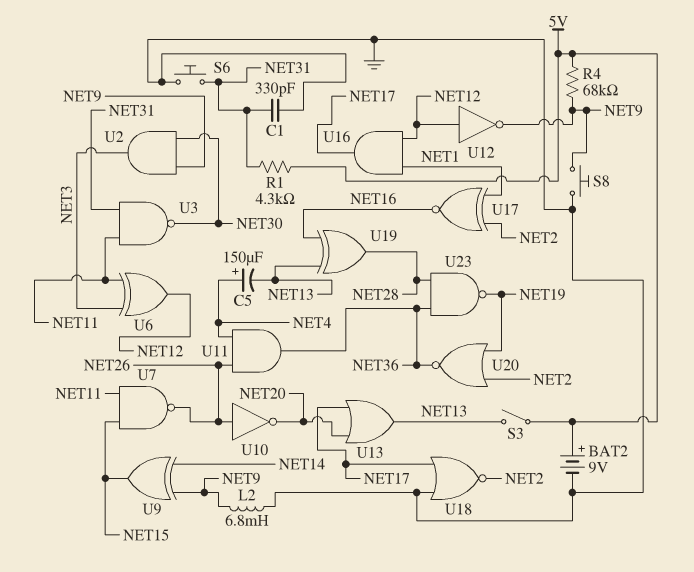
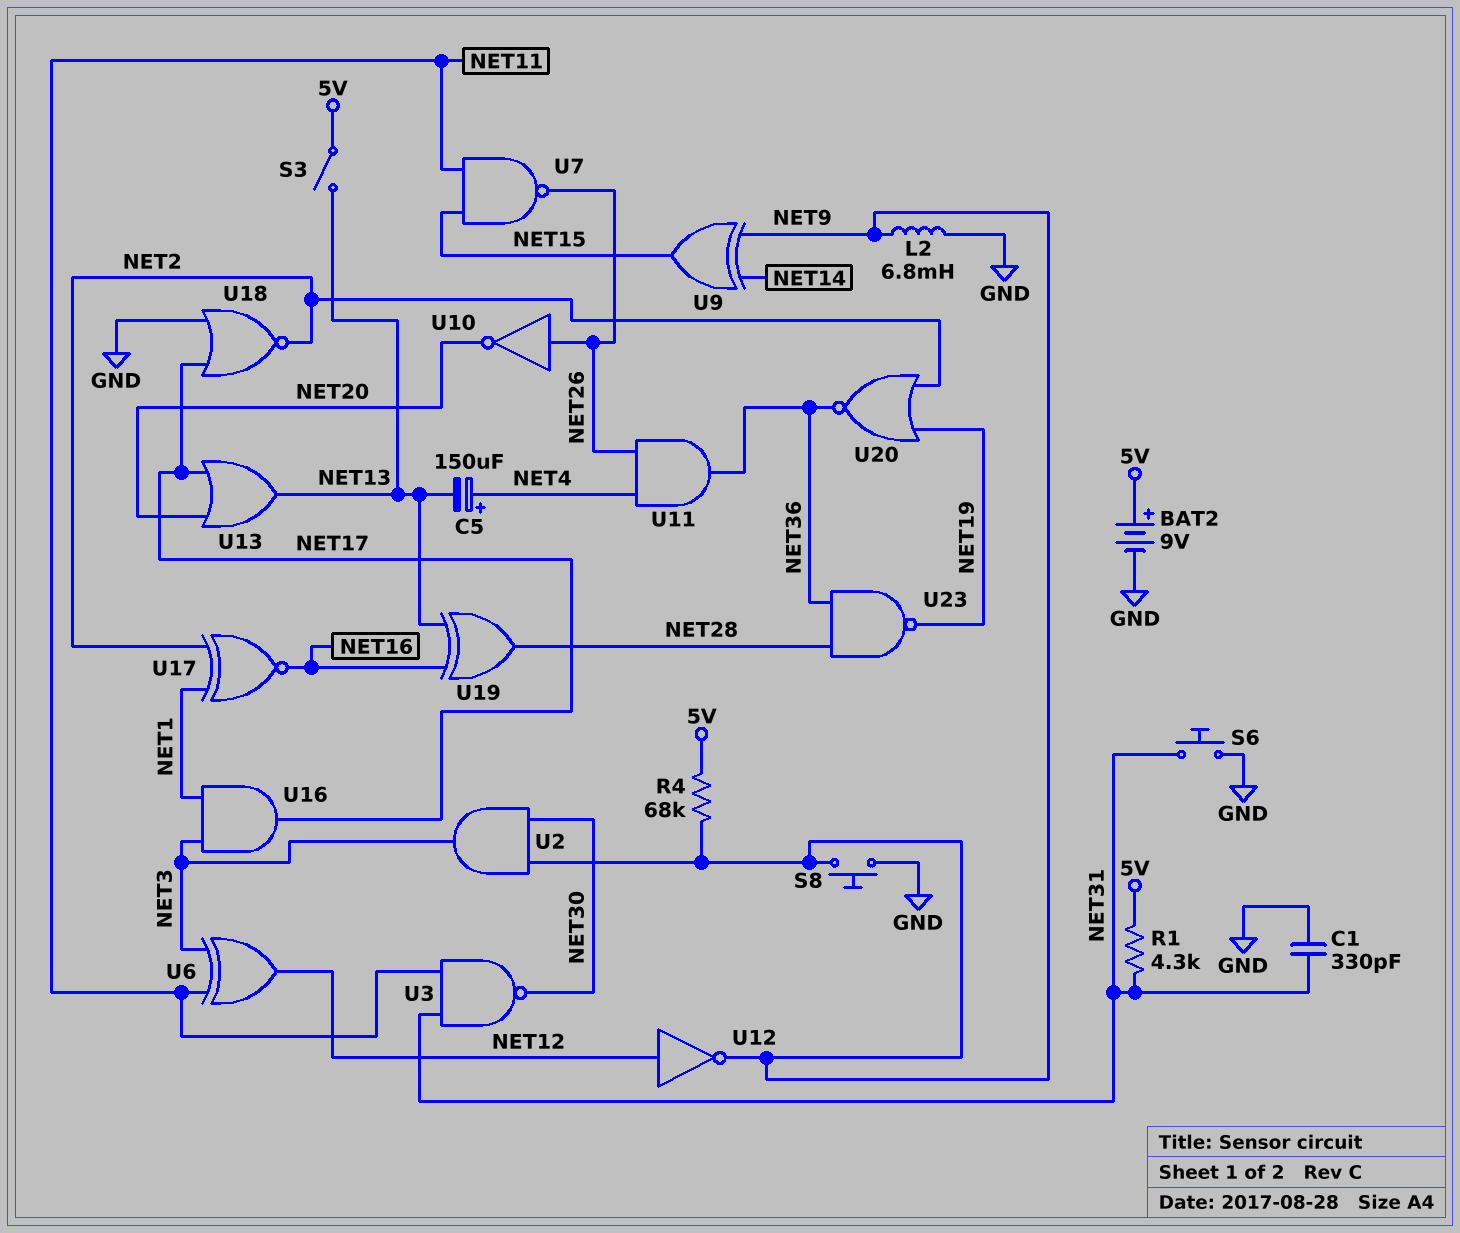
U16: AND (in NET1, in NET12, out NET17) -> AND (in NET1, in NET3, out NET17)

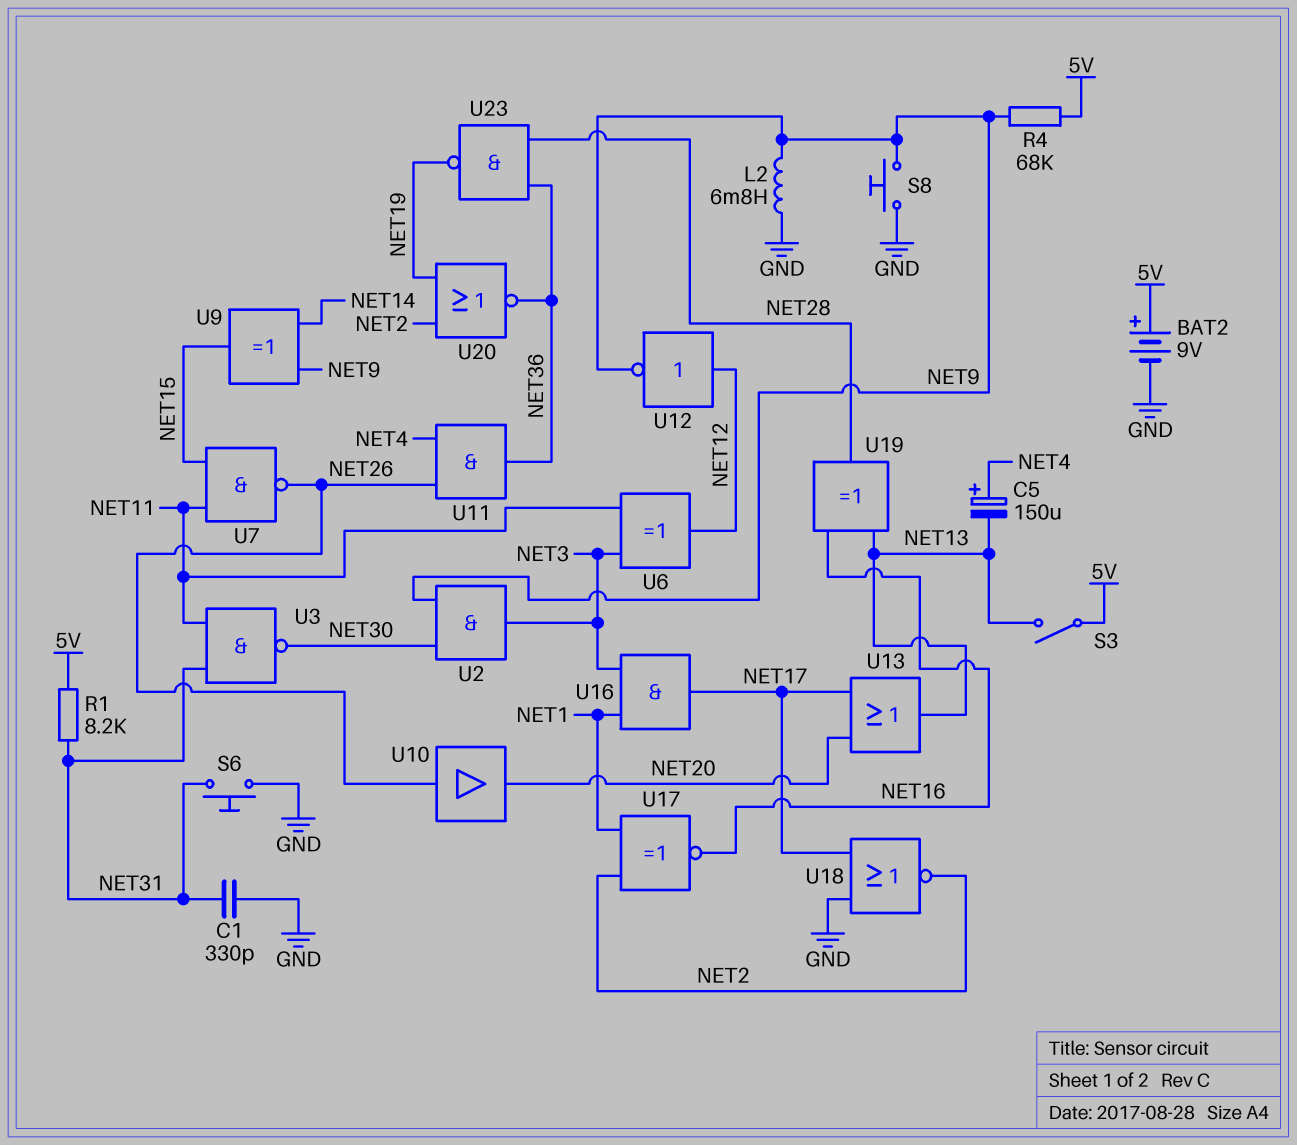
R1: 4.3k (5V, NET31) -> 8.2k (5V, NET31)
U10: NOT (in NET26, out NET20) -> buffer (in NET26, out NET20)

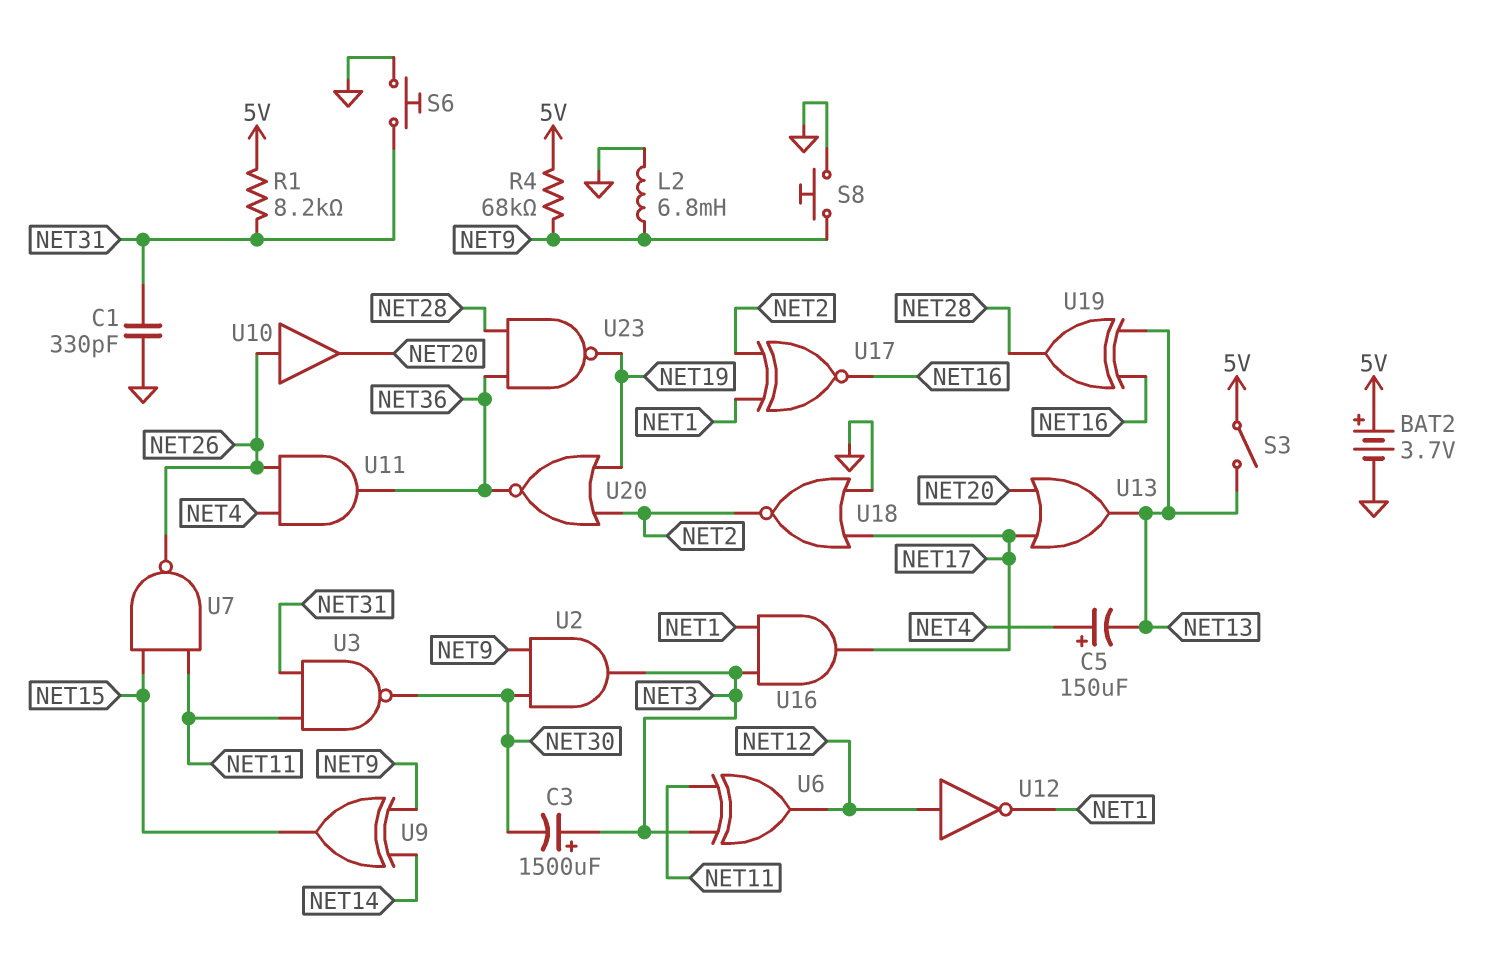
BAT2: 9V (plus 5V, minus GND) -> 3.7V (plus 5V, minus GND)
C3: none -> 1500uF (plus NET3, minus NET30)
U12: NOT (in NET12, out NET9) -> NOT (in NET12, out NET1)

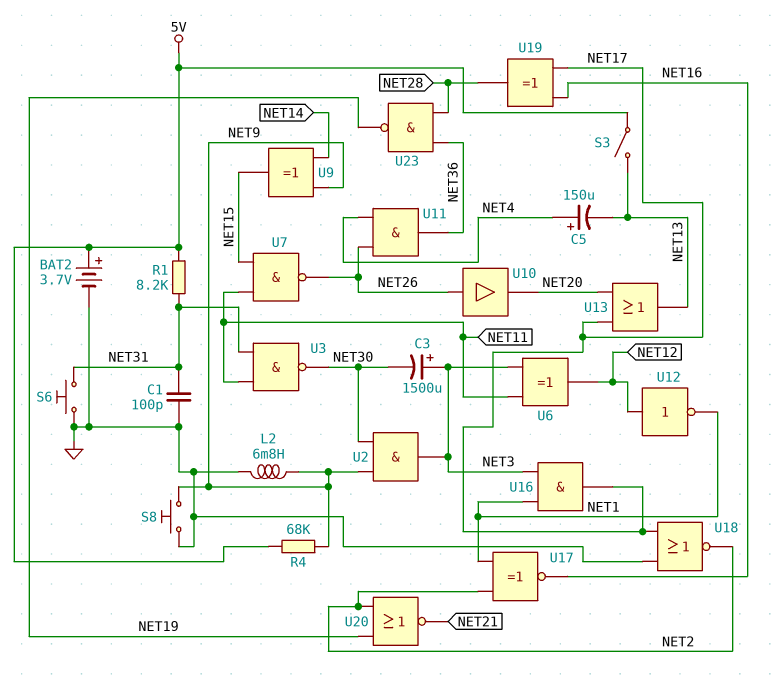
C1: 330pF (GND, NET31) -> 100pF (GND, NET31)
U19: XOR (in NET13, in NET16, out NET28) -> XOR (in NET16, in NET17, out NET28)
U20: NOR (in NET2, in NET19, out NET36) -> NOR (in NET2, in NET19, out NET21)

